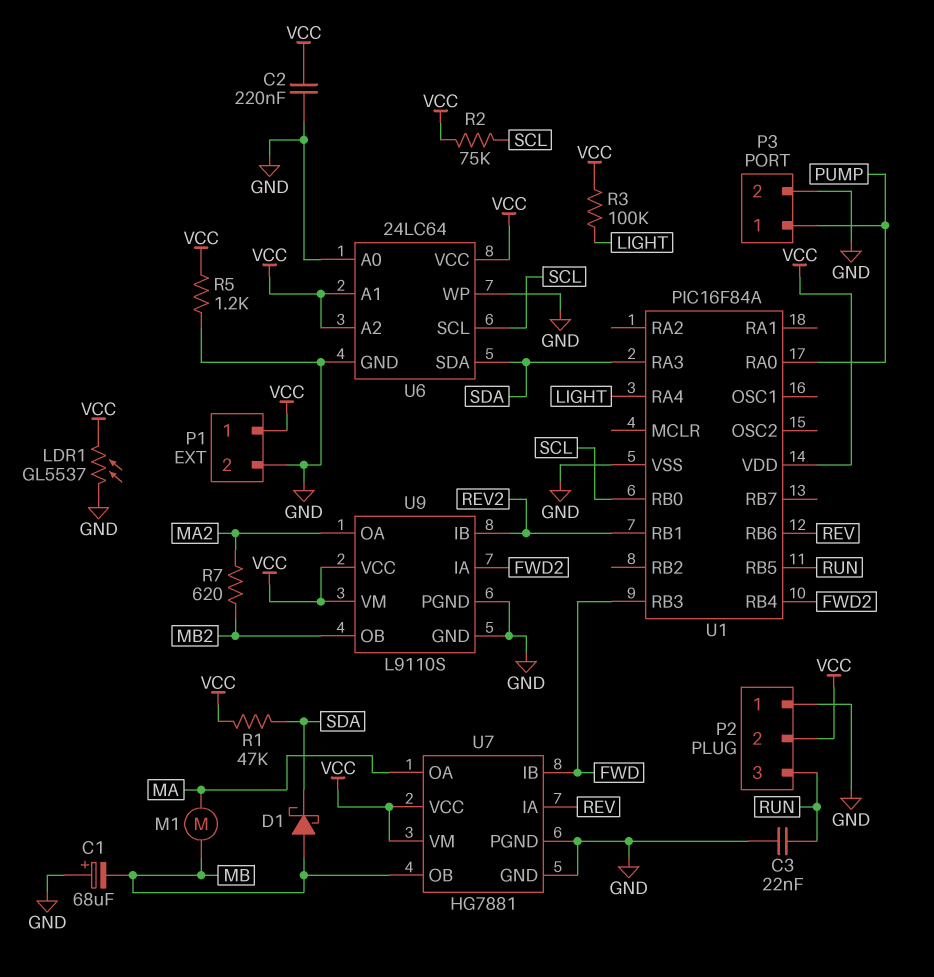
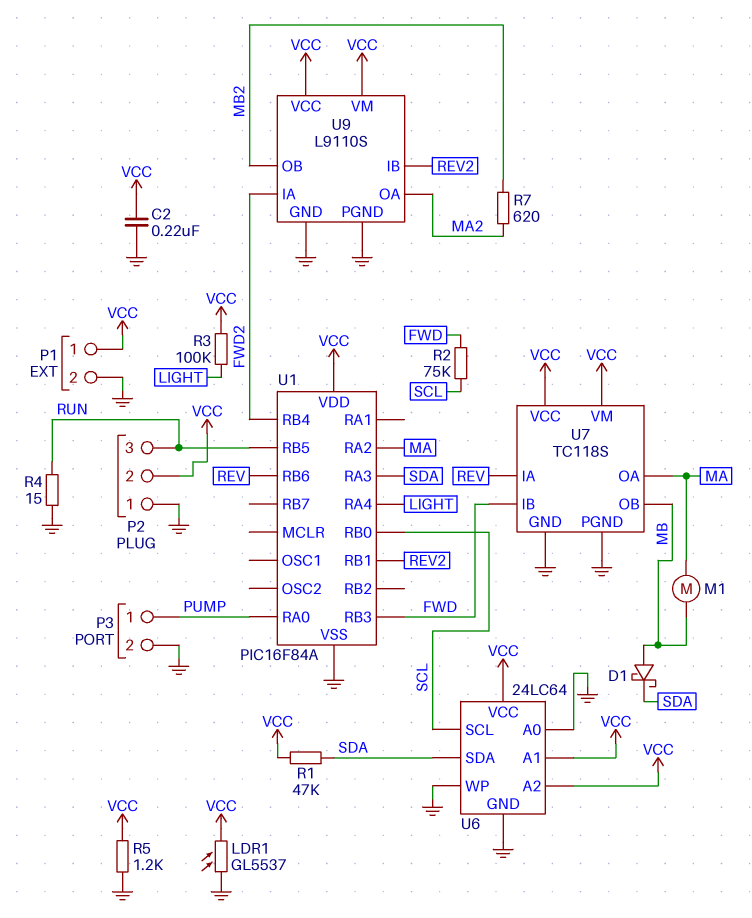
C1: 68uF (plus GND, minus MB) -> none
C3: 22nF (GND, RUN) -> none
R2: 75k (SCL, VCC) -> 75k (FWD, SCL)
R4: none -> 15 (GND, RUN)
U1 pin RA2: none -> MA
U7: HG7881 -> TC118S

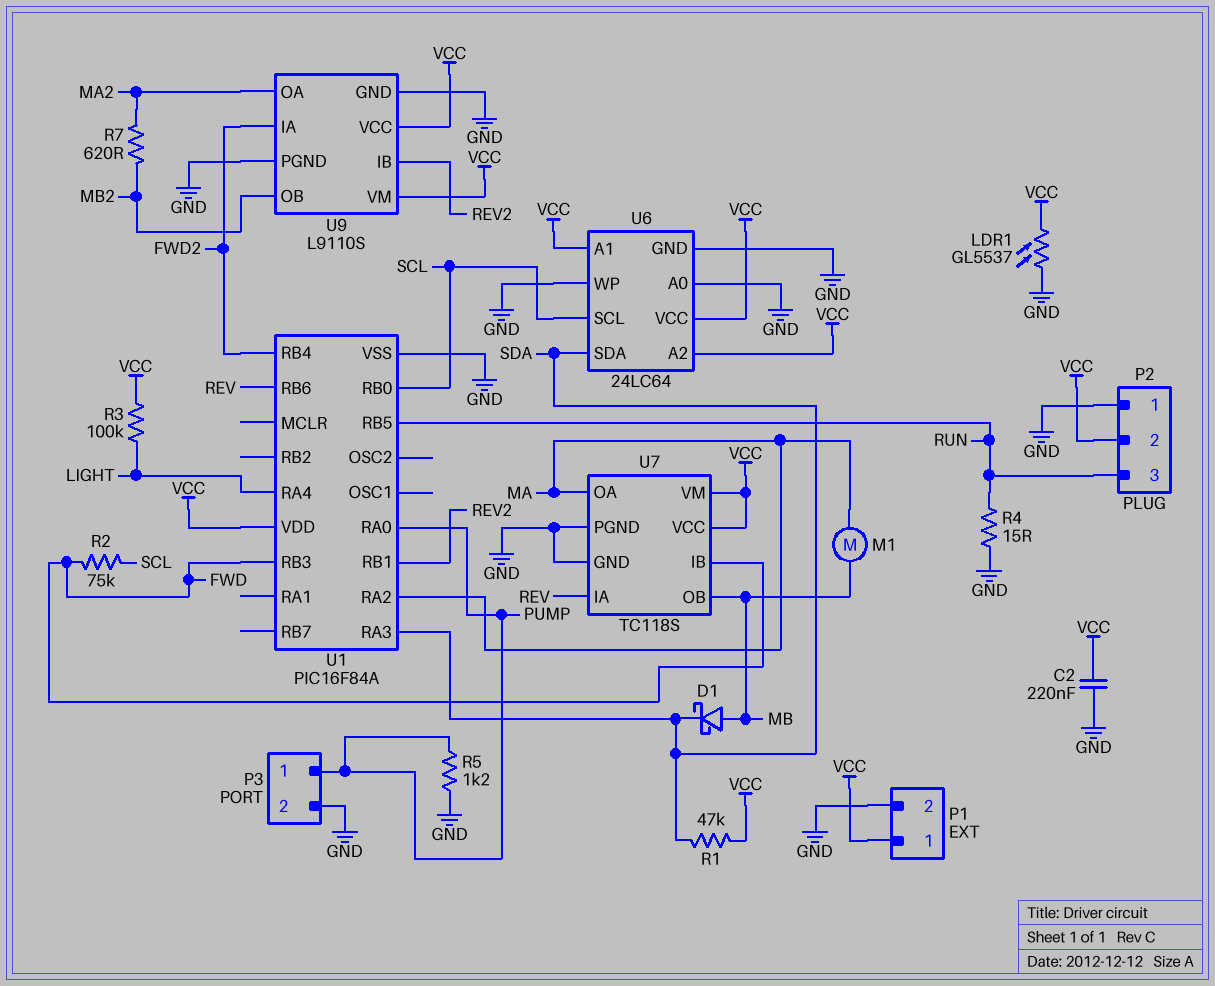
R5: 1.2k (GND, VCC) -> 1.2k (GND, PUMP)

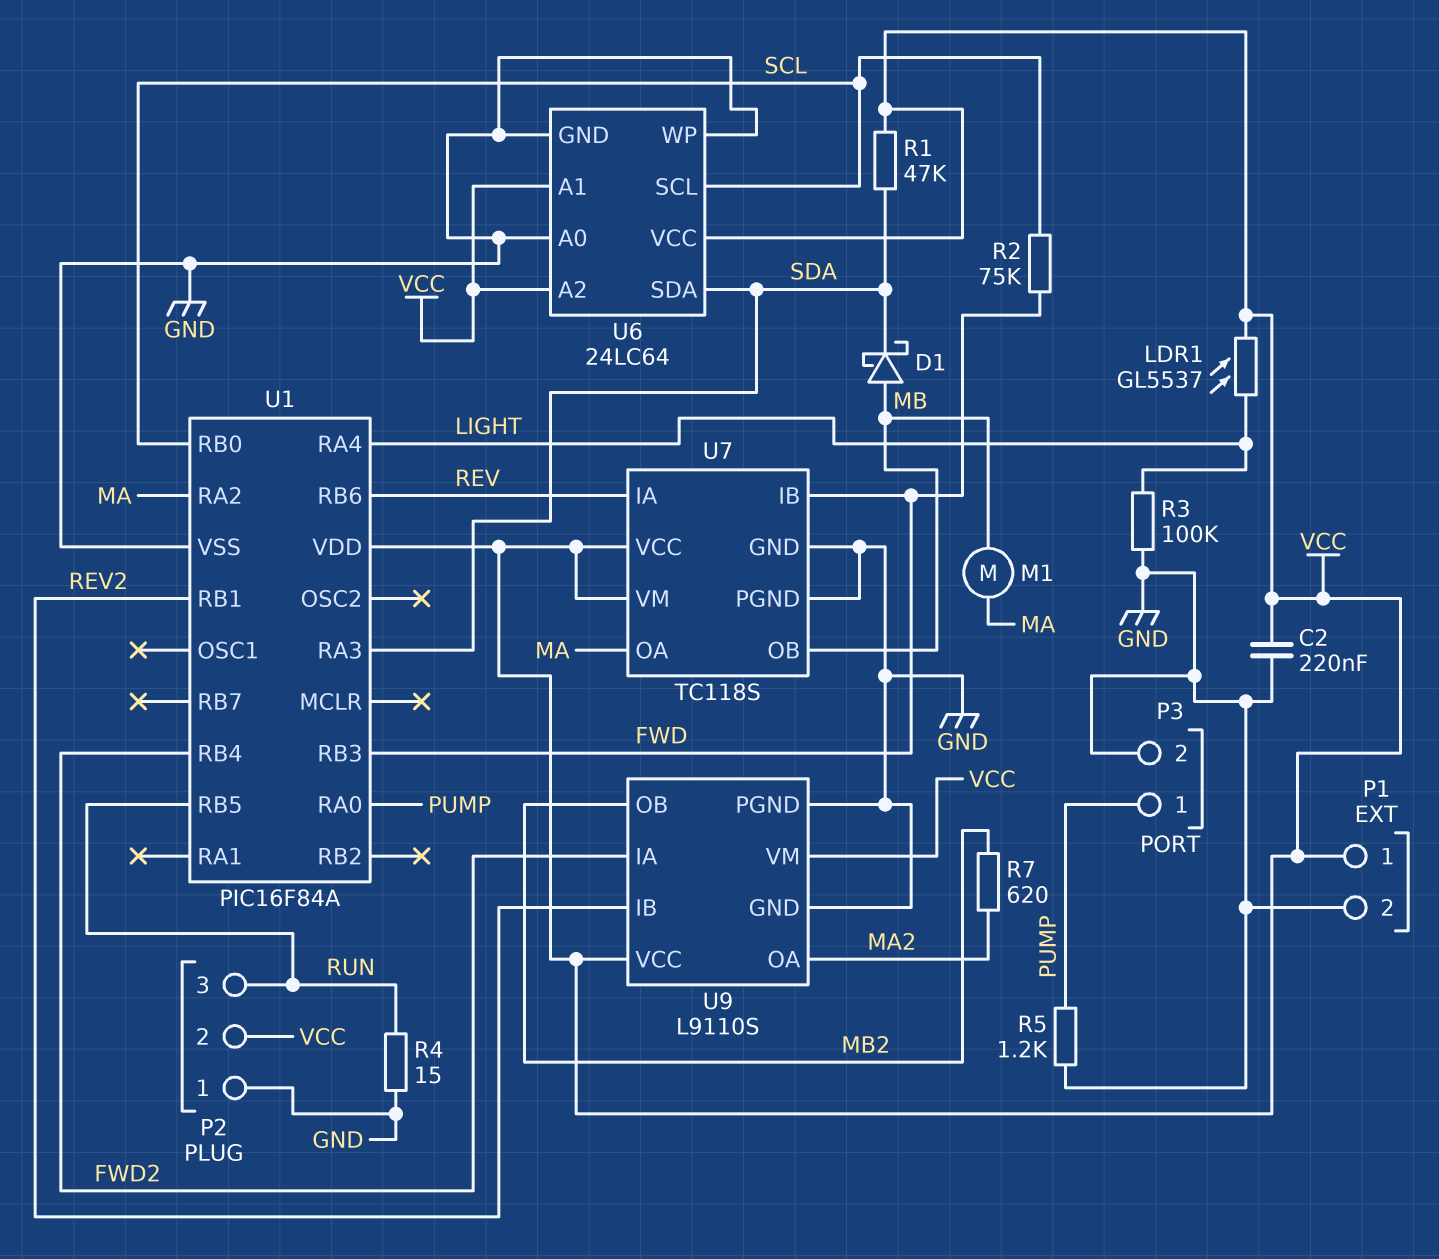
LDR1: GL5537 (GND, VCC) -> GL5537 (LIGHT, VCC)
R3: 100k (LIGHT, VCC) -> 100k (GND, LIGHT)

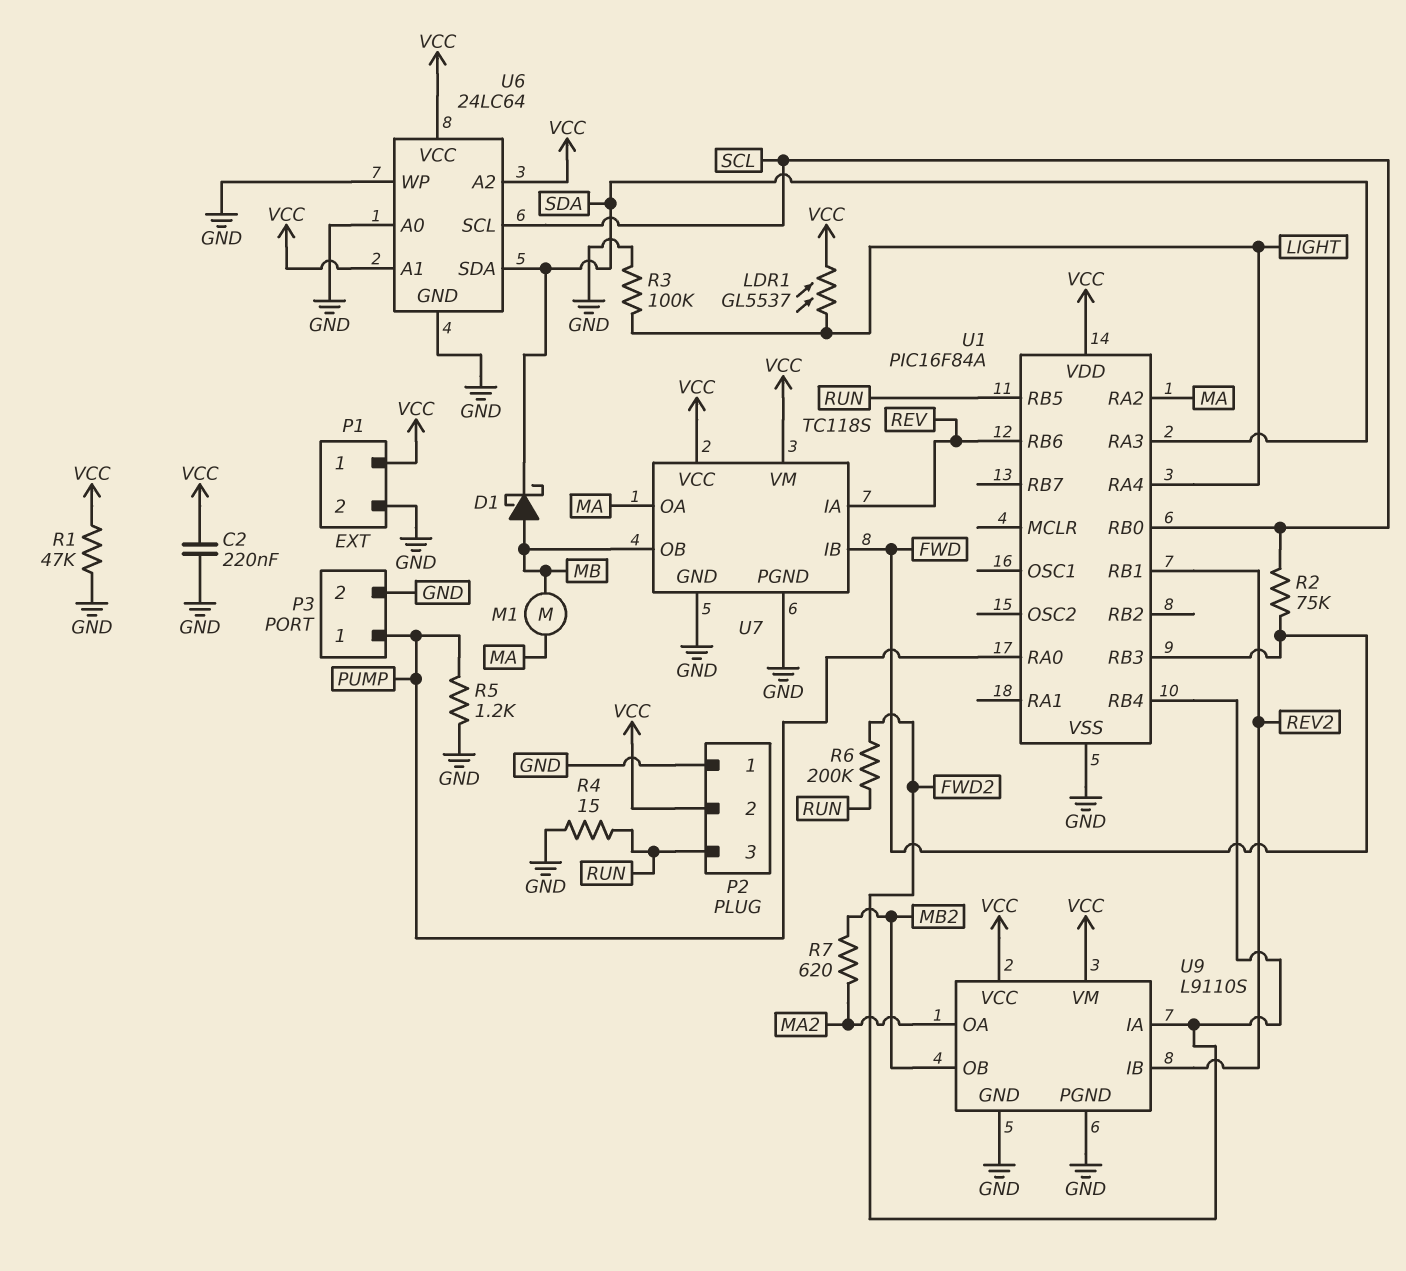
R1: 47k (SDA, VCC) -> 47k (GND, VCC)
R6: none -> 200k (FWD2, RUN)

